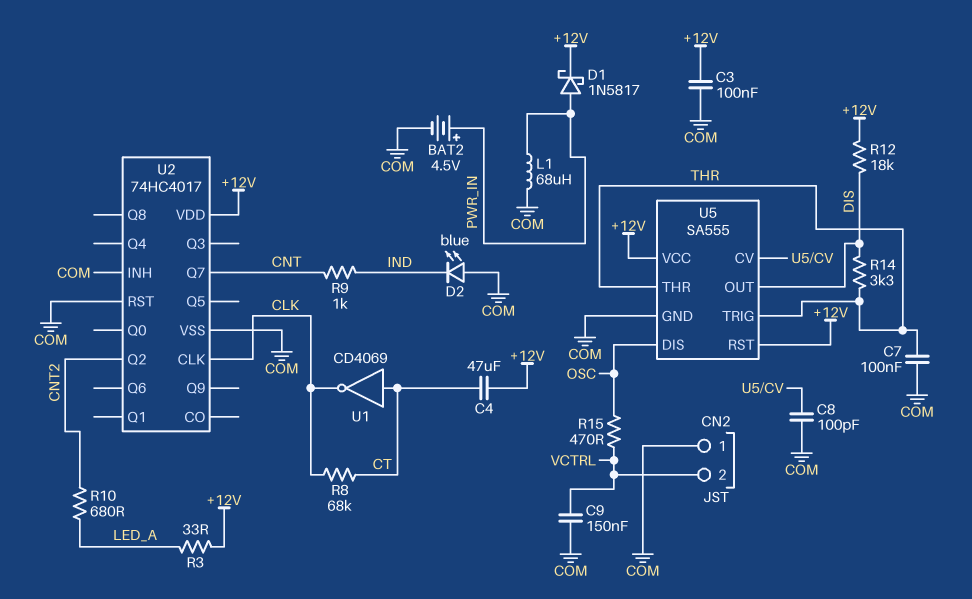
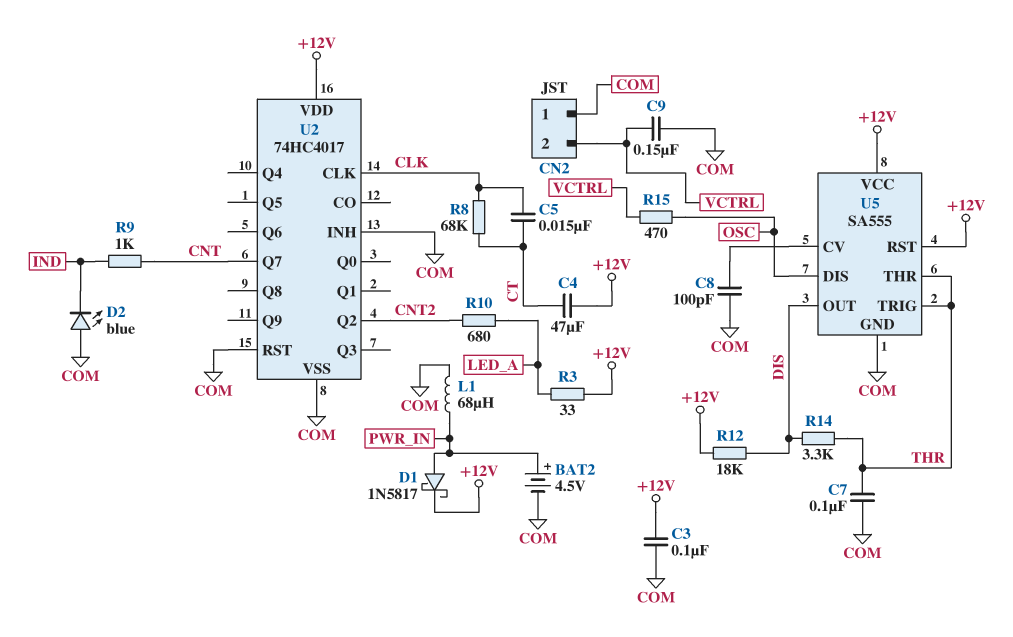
C5: none -> 15nF (CLK, CT)
U1: NOT CD4069 (in CT, out CLK) -> none

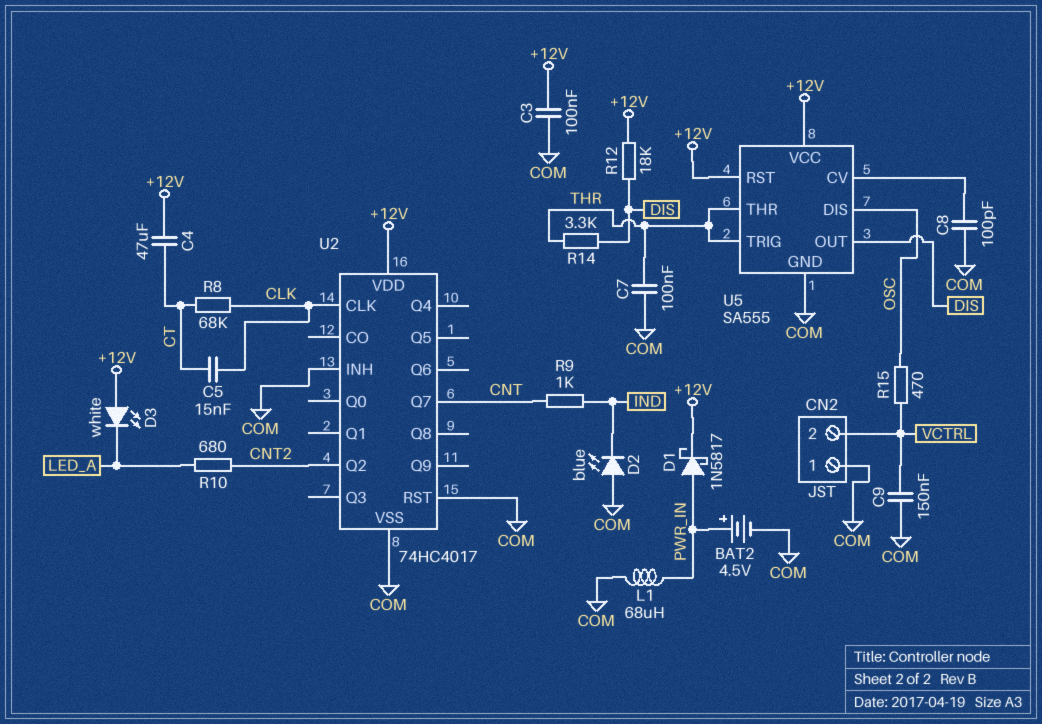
D3: none -> LED white (A +12V, K LED_A)
R3: 33 (+12V, LED_A) -> none

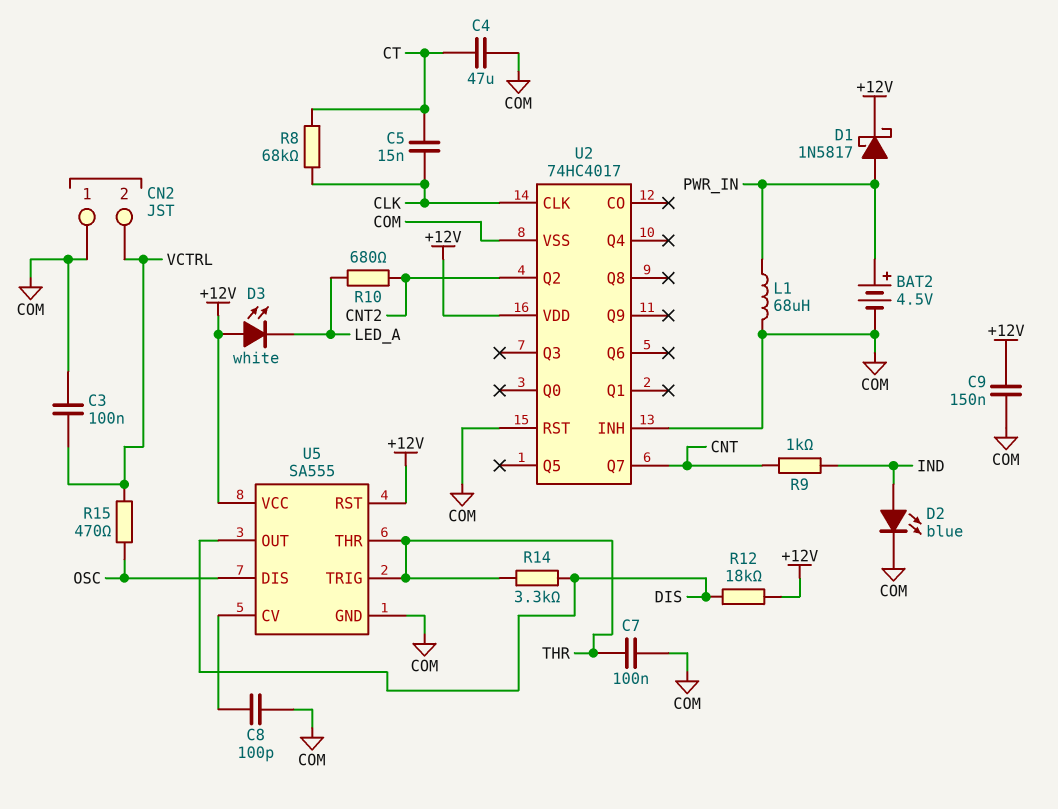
C3: 100nF (+12V, COM) -> 100nF (COM, VCTRL)
C4: 47uF (+12V, CT) -> 47uF (COM, CT)
C9: 150nF (COM, VCTRL) -> 150nF (+12V, COM)
D2: LED blue (A COM, K IND) -> LED blue (A IND, K COM)

